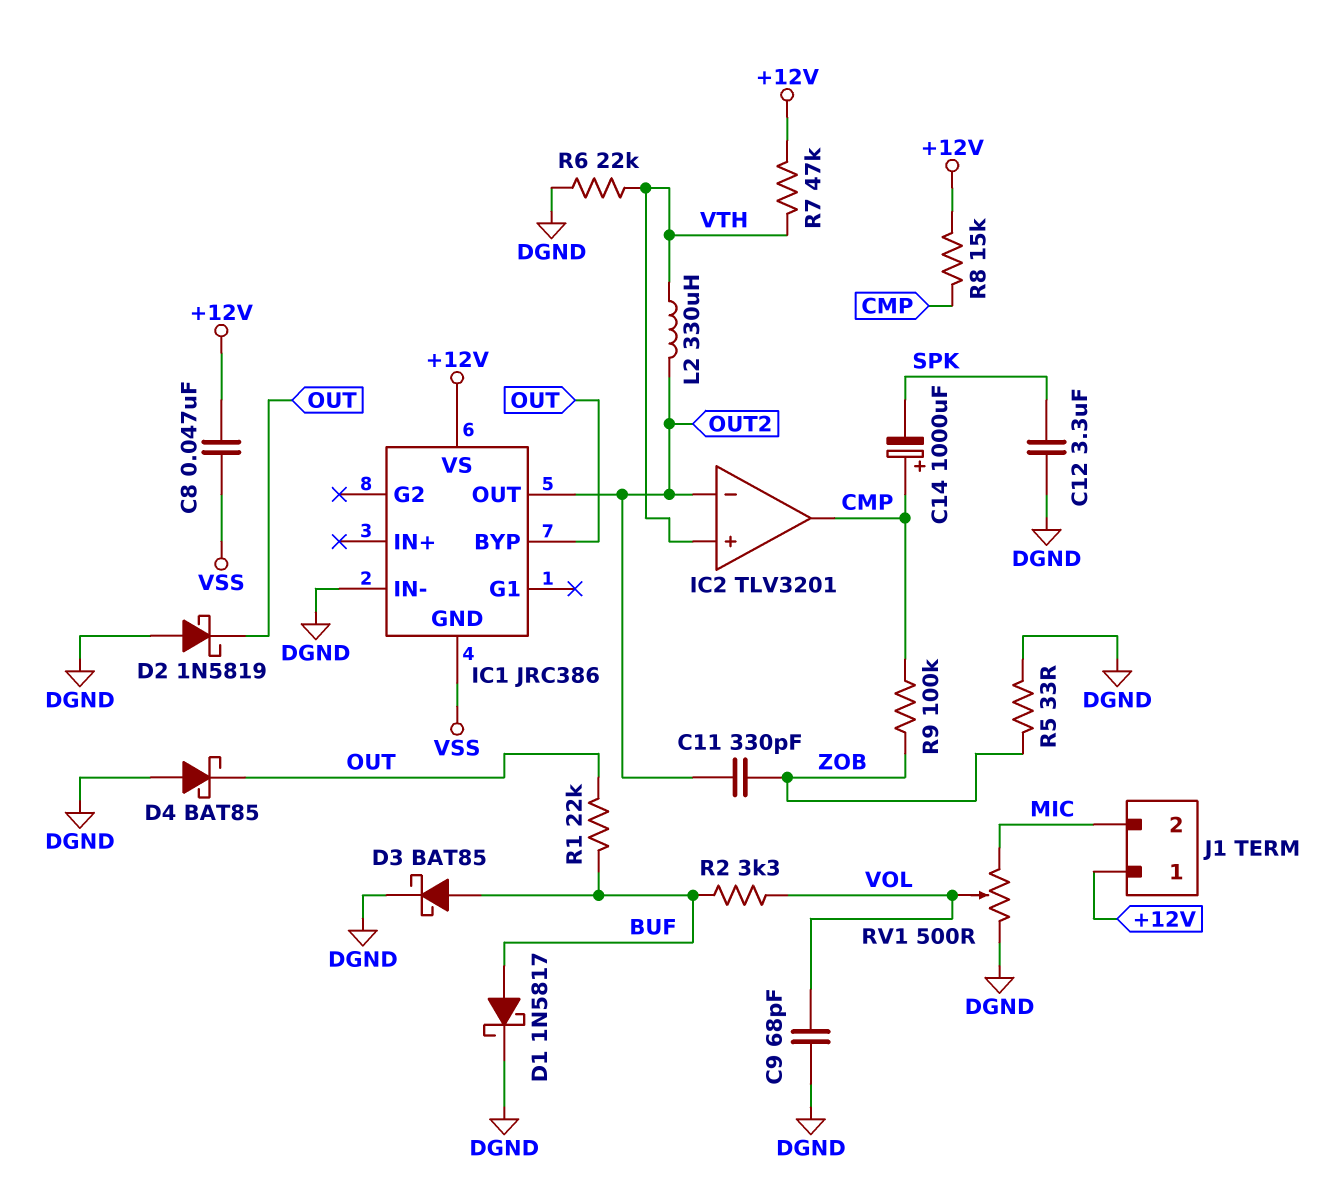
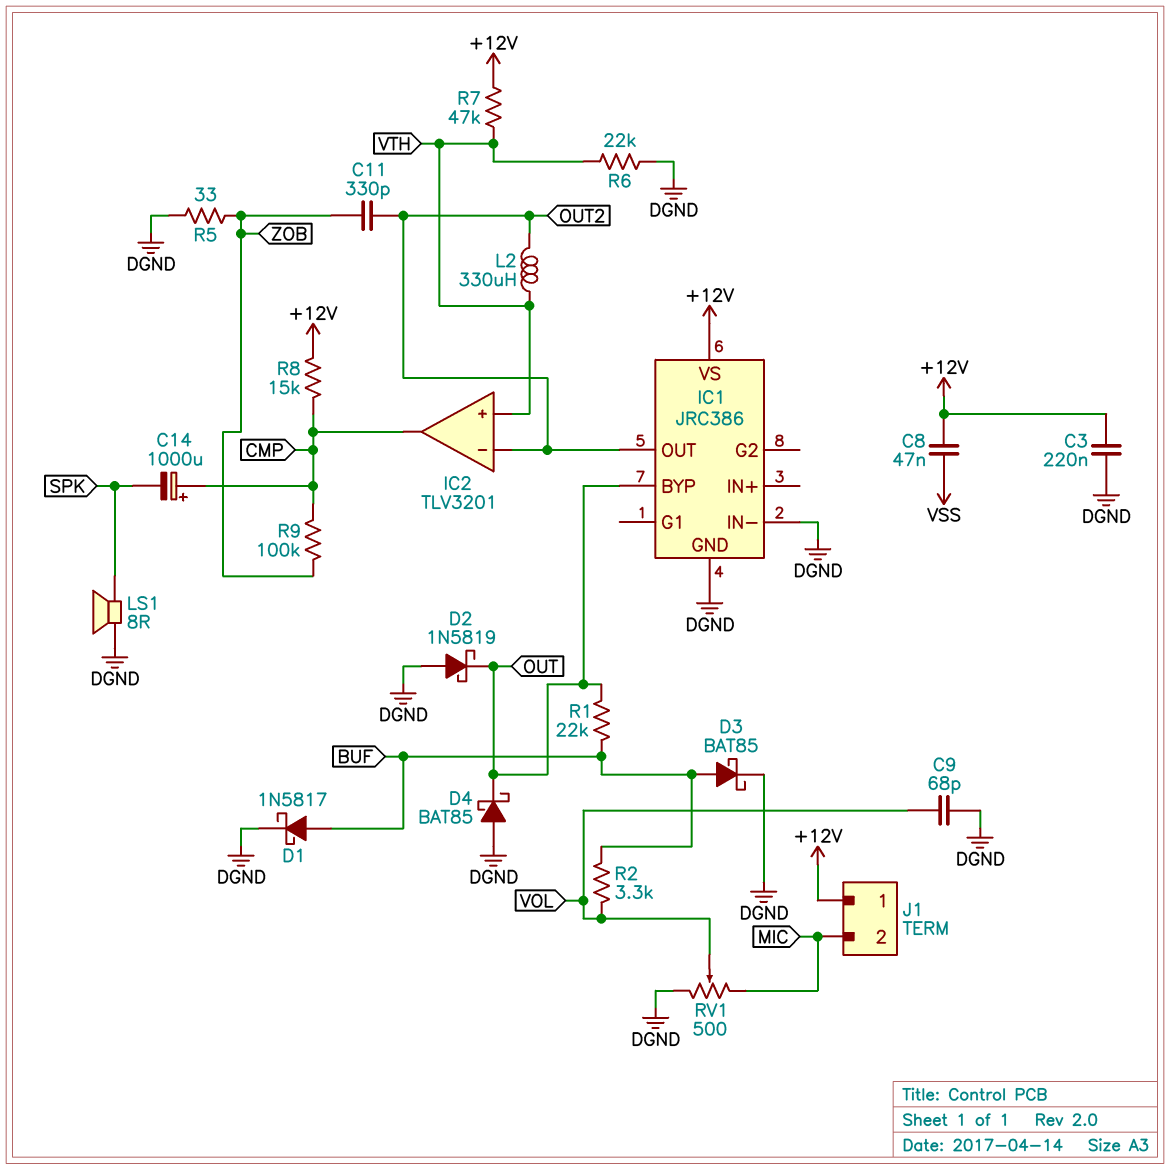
C3: none -> 220nF (+12V, DGND)
C12: 3.3uF (DGND, SPK) -> none
IC1 pin GND: VSS -> DGND
LS1: none -> speaker 8R (DGND, SPK)

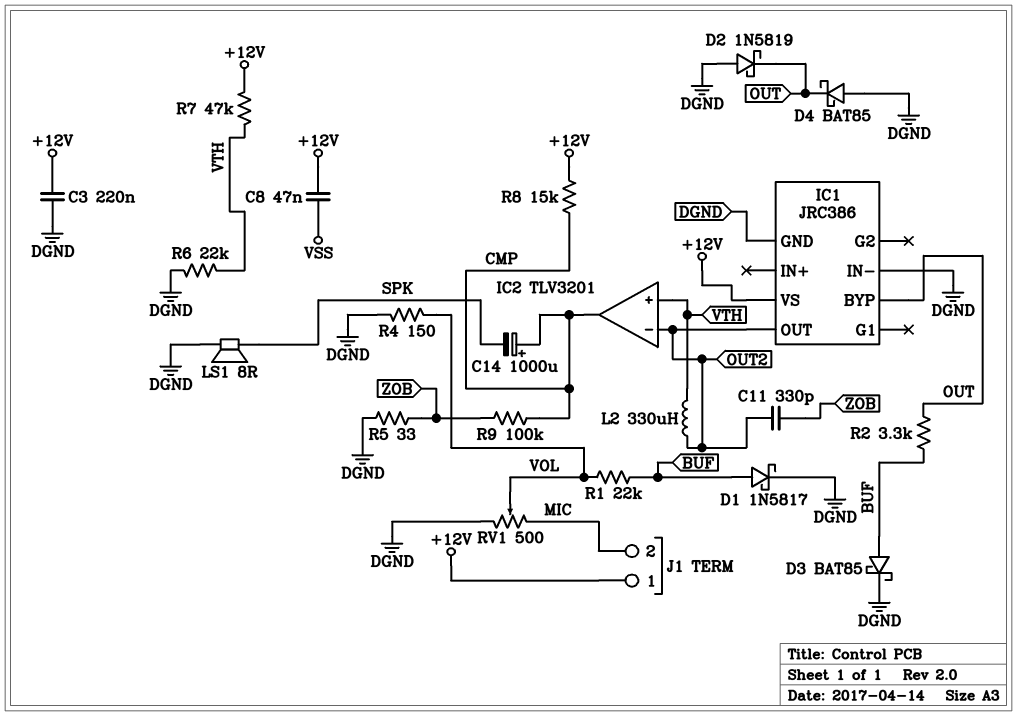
C9: 68pF (DGND, VOL) -> none
R1: 22k (BUF, OUT) -> 22k (BUF, VOL)
R2: 3.3k (BUF, VOL) -> 3.3k (BUF, OUT)
R4: none -> 150 (DGND, VOL)

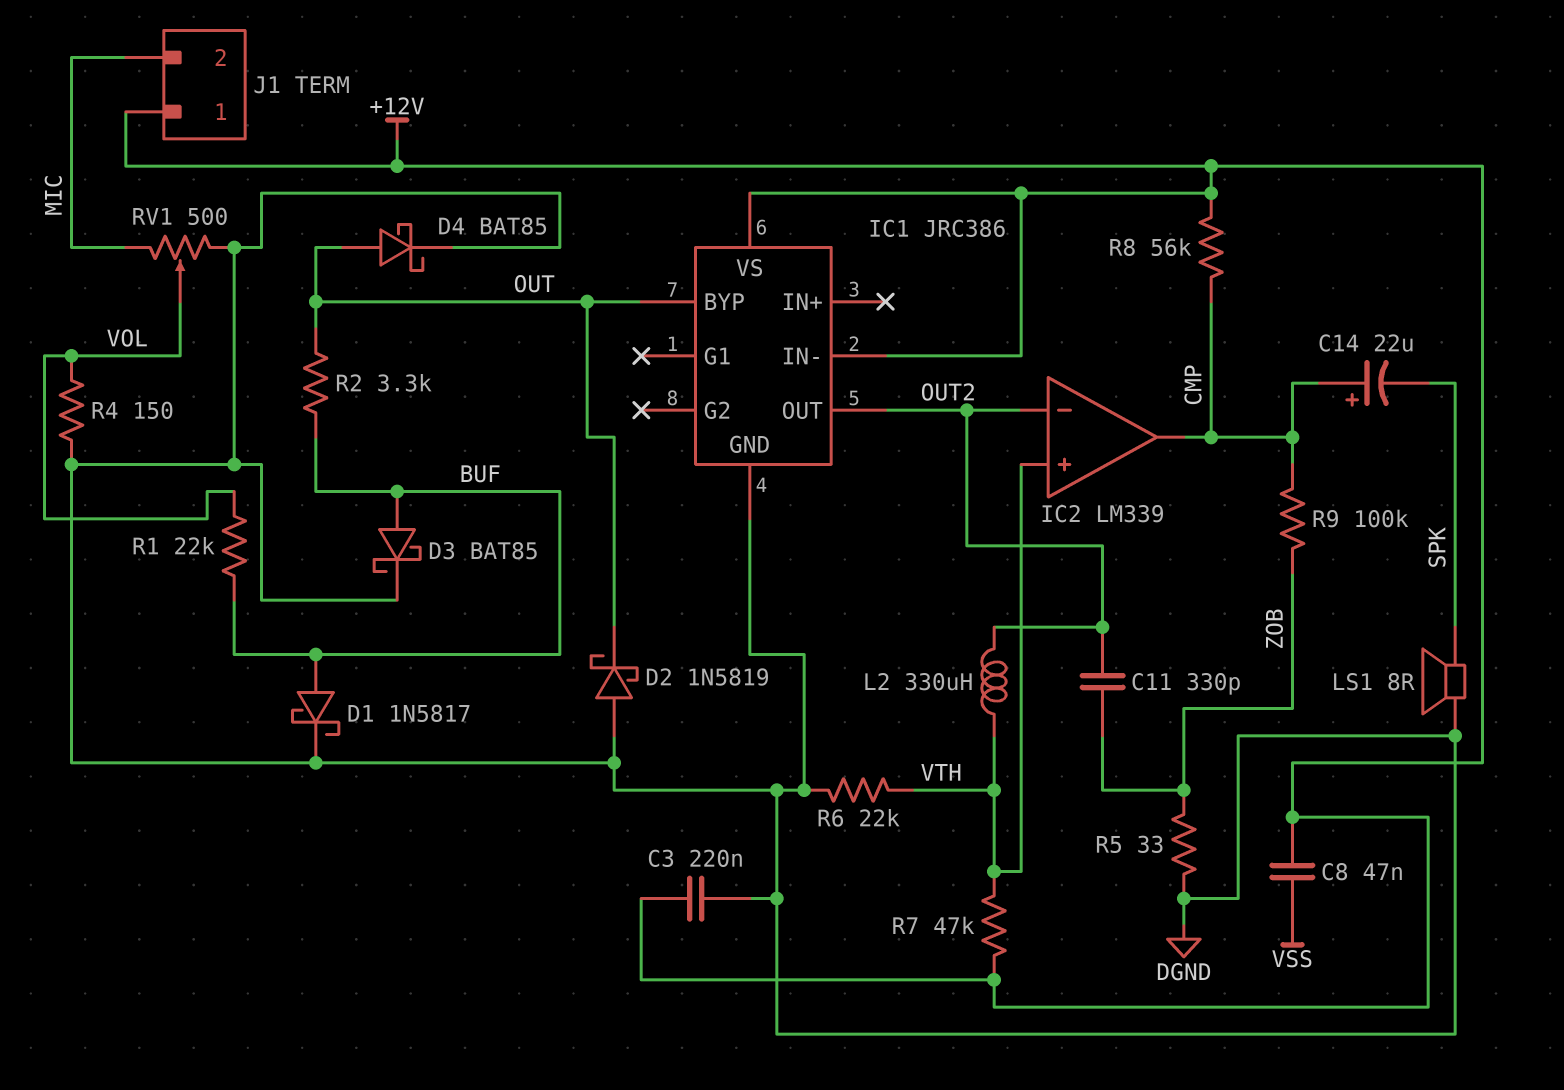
C14: 1000uF (plus CMP, minus SPK) -> 22uF (plus CMP, minus SPK)
D4: schottky BAT85 (A DGND, K OUT) -> schottky BAT85 (A OUT, K DGND)
IC1 pin IN-: DGND -> +12V
IC2: TLV3201 -> LM339
R8: 15k (+12V, CMP) -> 56k (+12V, CMP)

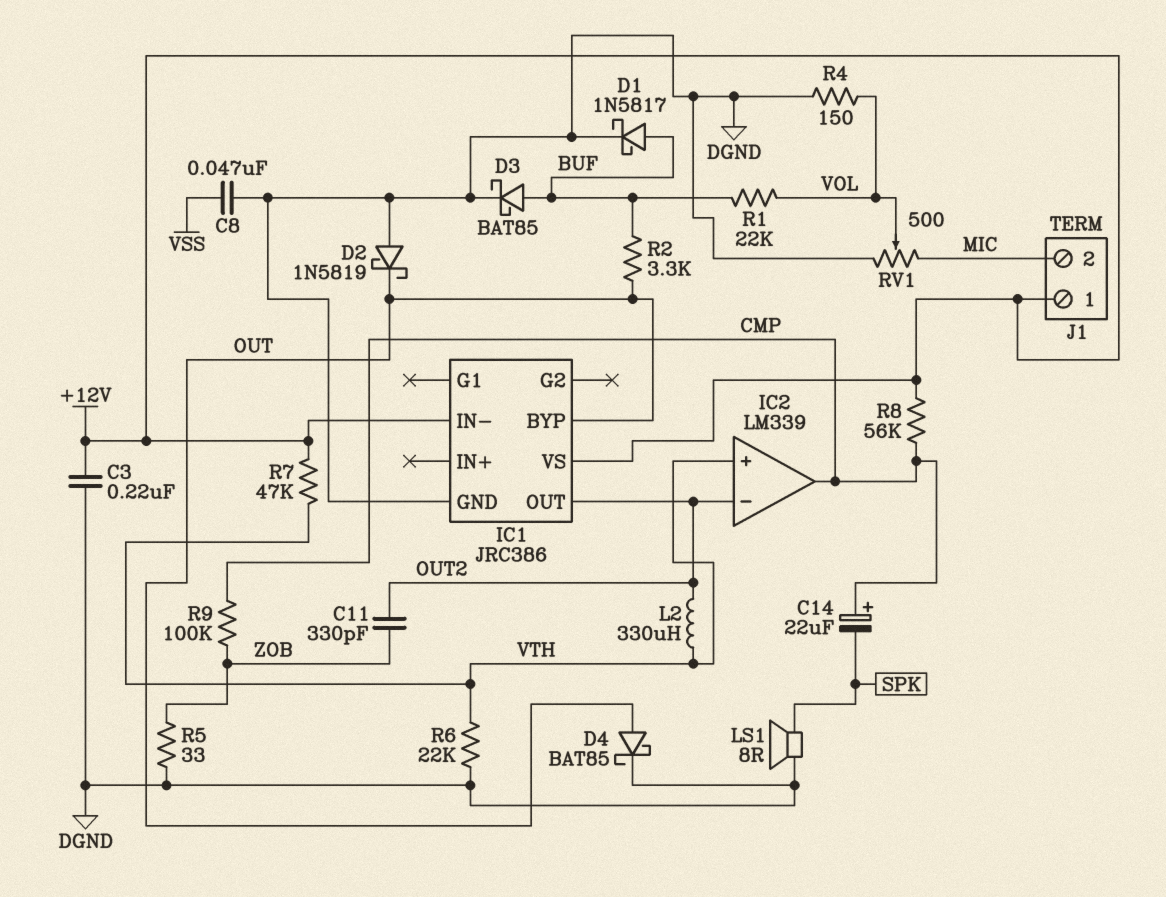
C8: 47nF (+12V, VSS) -> 47nF (DGND, VSS)

